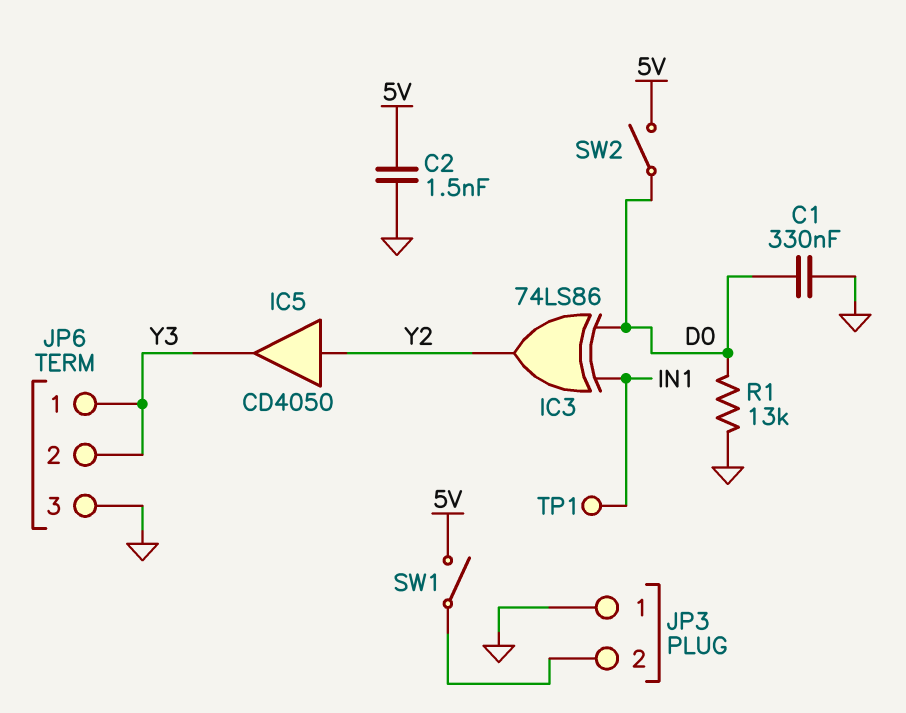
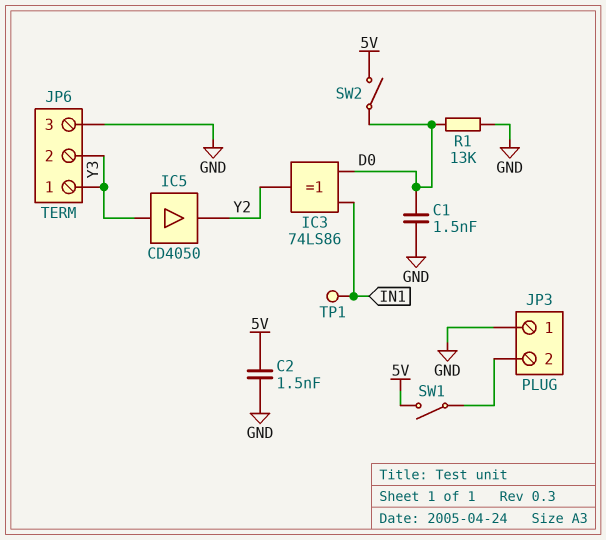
C1: 330nF (D0, GND) -> 1.5nF (D0, GND)
IC5: buffer CD4050 (in Y2, out Y3) -> buffer CD4050 (in Y3, out Y2)

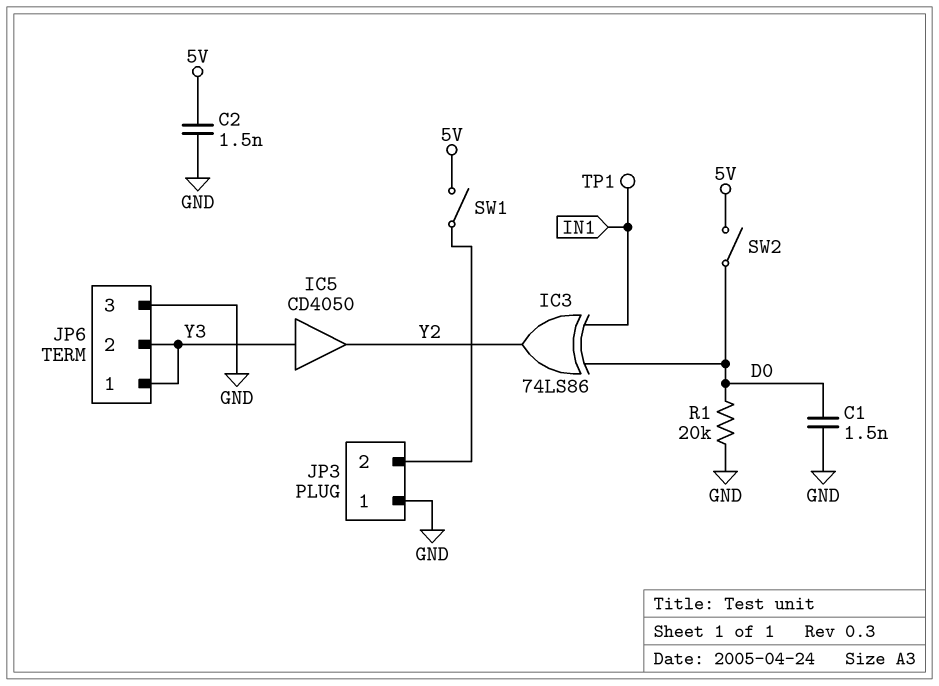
R1: 13k (D0, GND) -> 20k (D0, GND)

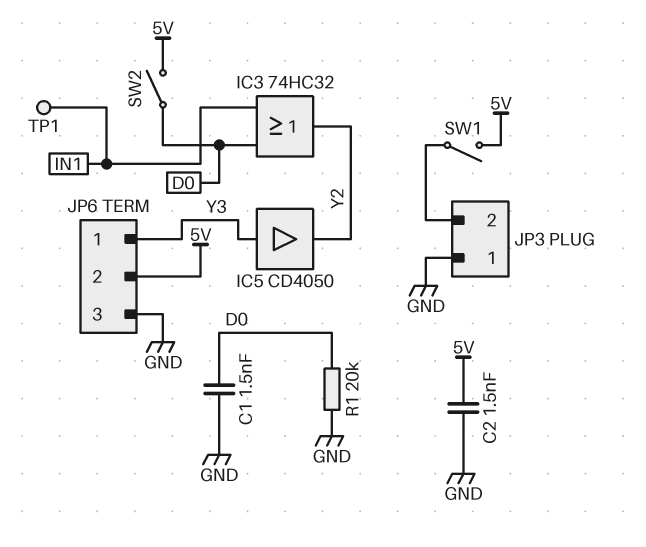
IC3: XOR 74LS86 (in D0, in IN1, out Y2) -> OR 74HC32 (in D0, in IN1, out Y2)
JP6 pin 2: Y3 -> 5V

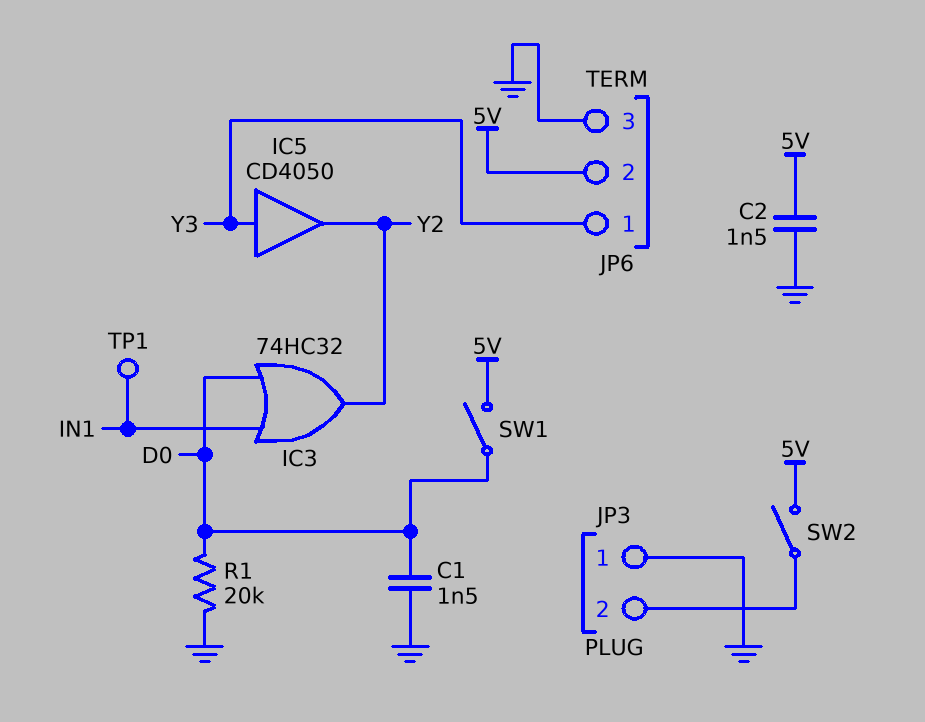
SW1: switch (5V, JP3/2) -> switch (5V, D0)
SW2: switch (5V, D0) -> switch (5V, JP3/2)

